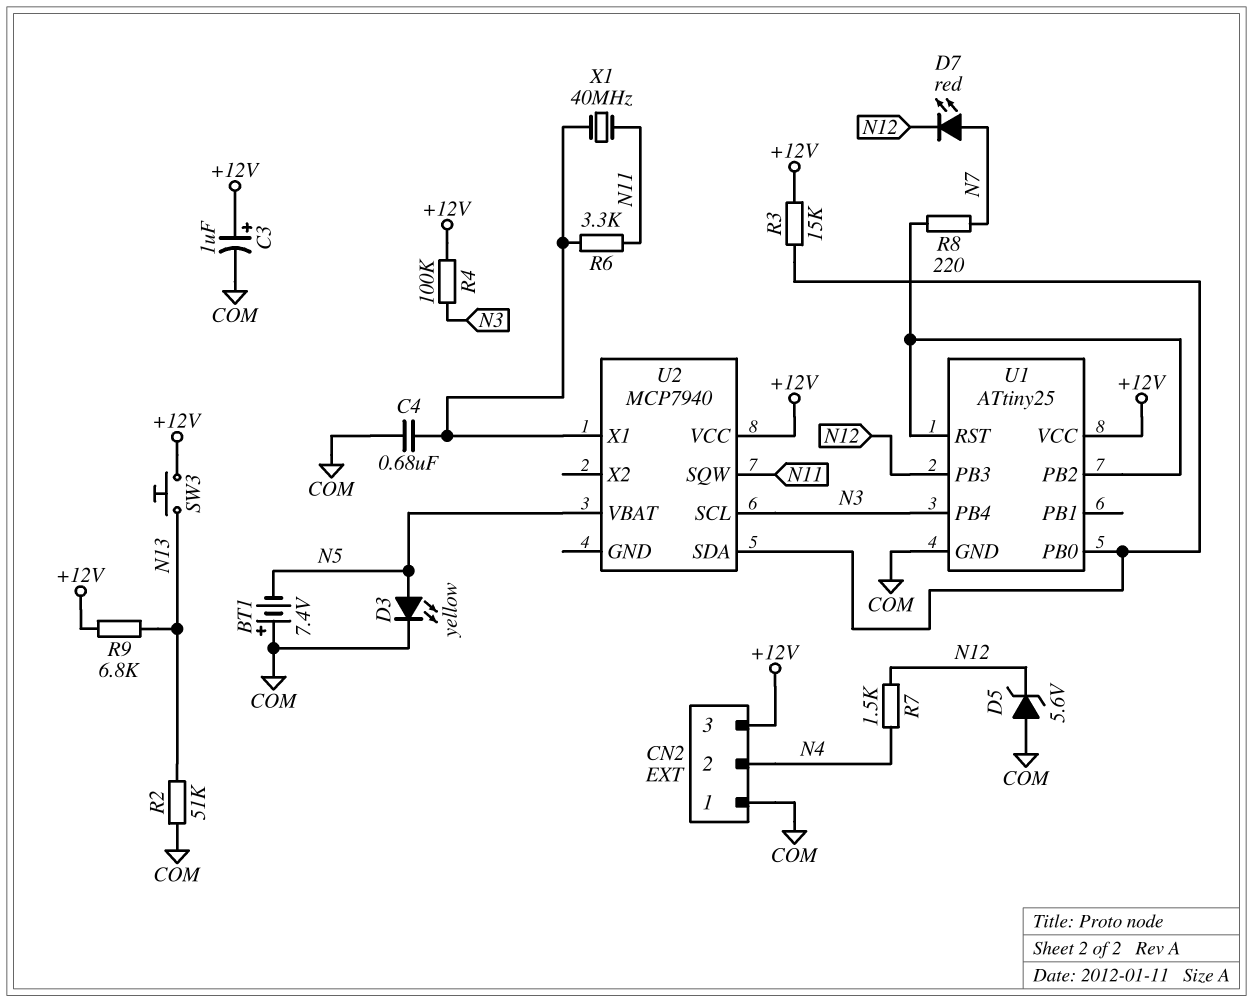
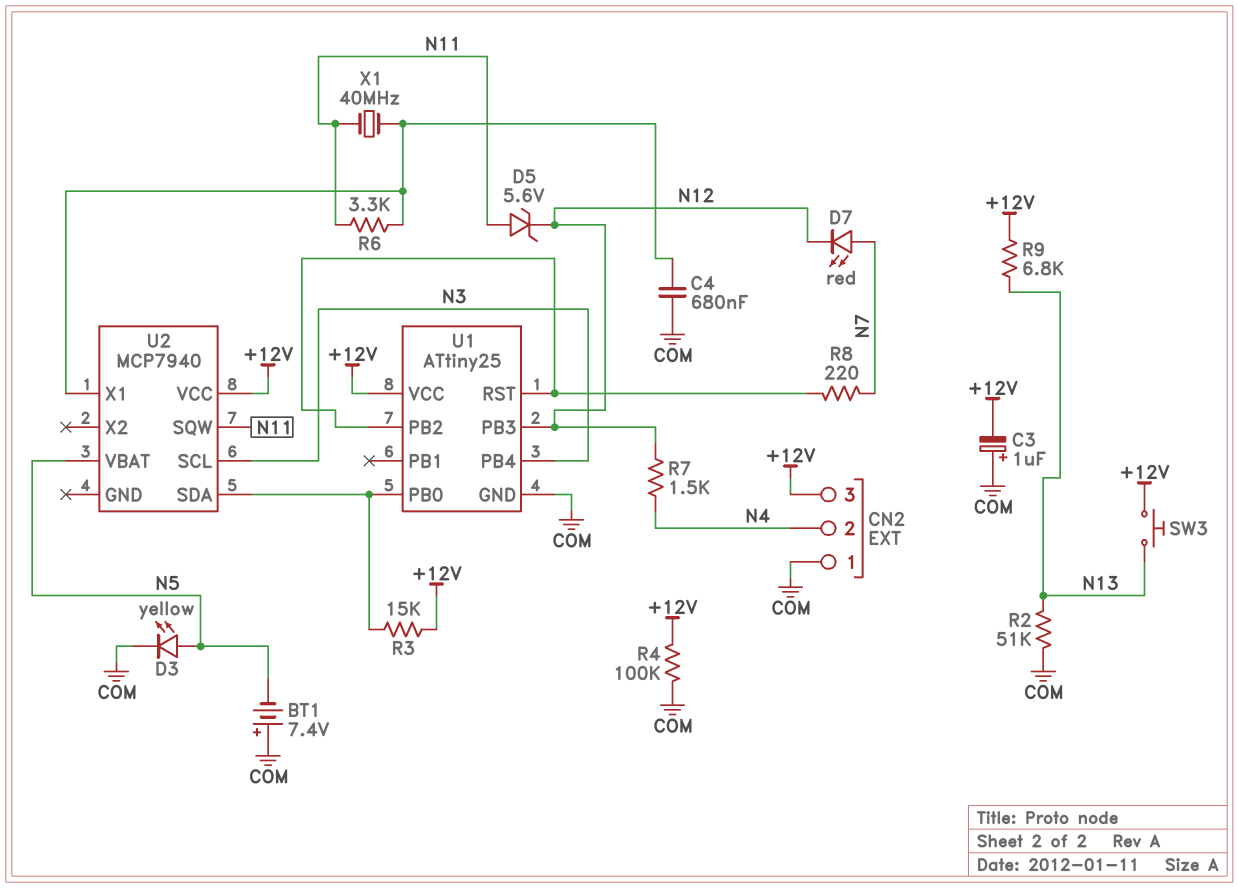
C3: 1uF (plus +12V, minus COM) -> 1uF (plus COM, minus +12V)
D5: zener 5.6V (A COM, K N12) -> zener 5.6V (A N11, K N12)
R4: 100k (+12V, N3) -> 100k (+12V, COM)

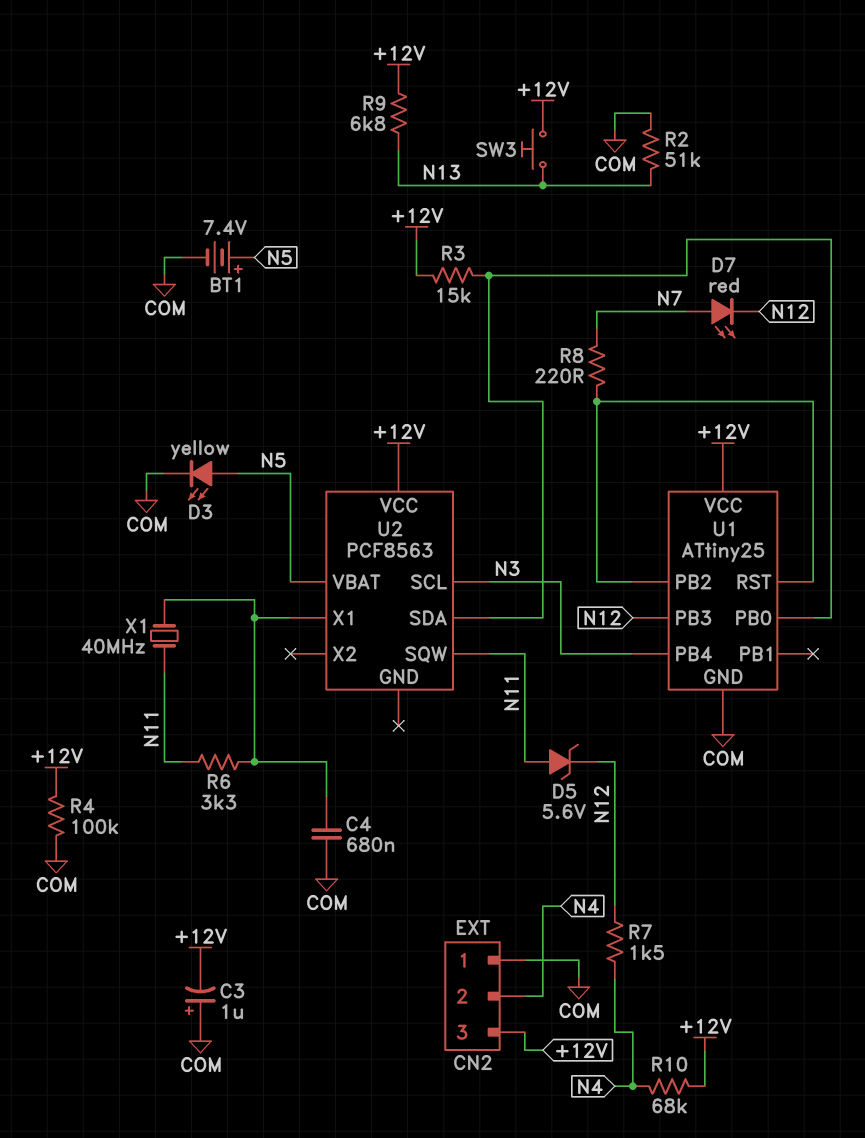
BT1: 7.4V (plus COM, minus N5) -> 7.4V (plus N5, minus COM)
R10: none -> 68k (+12V, N4)
U2: MCP7940 -> PCF8563

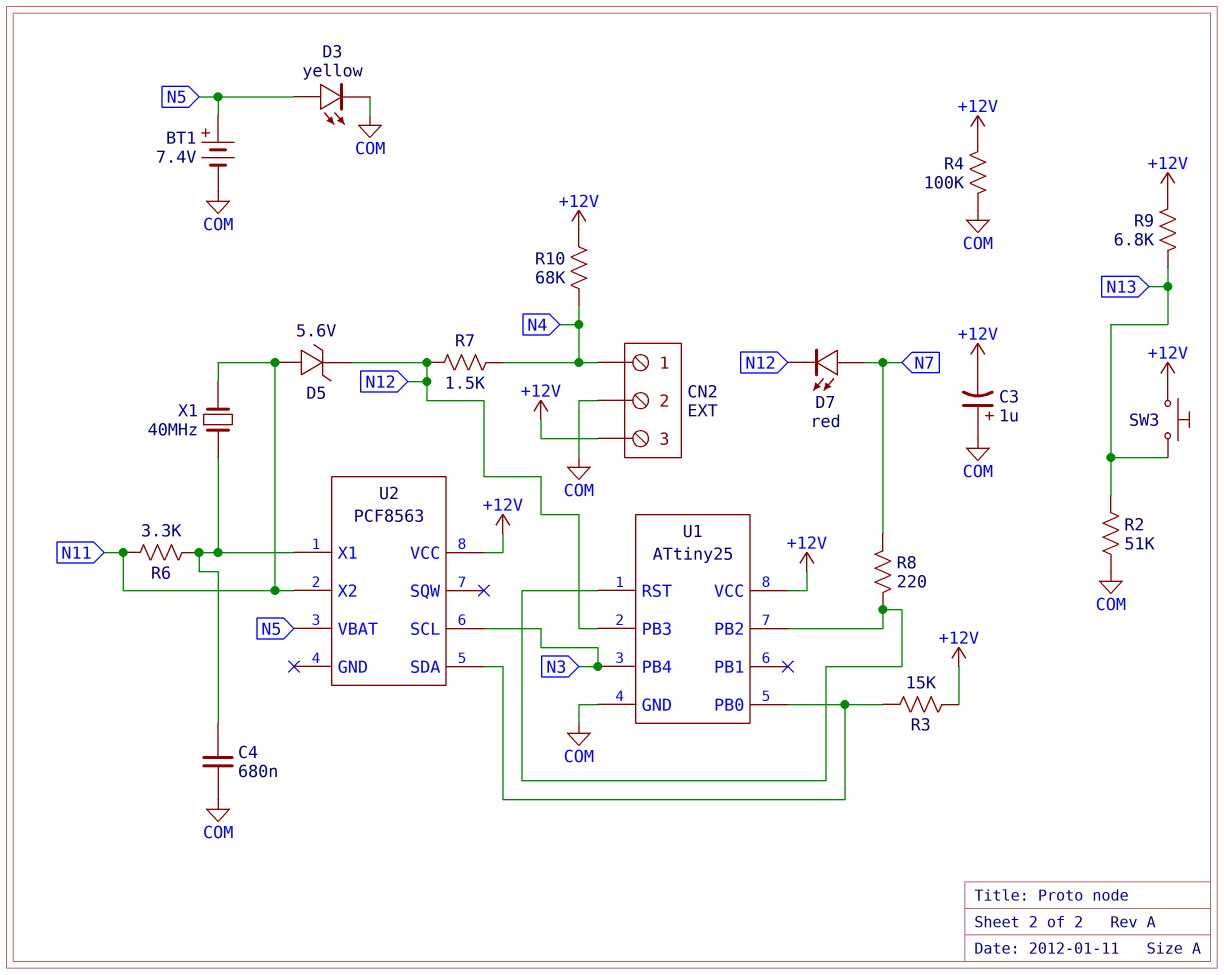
CN2 pin 1: COM -> N4
CN2 pin 2: N4 -> COM
U2 pin SQW: N11 -> none
U2 pin X2: none -> N11

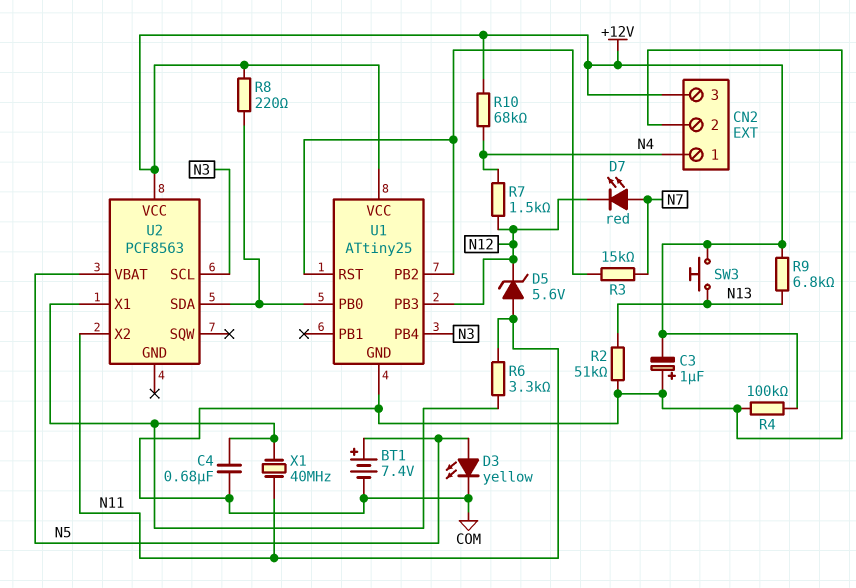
R3: 15k (+12V, U1/PB0) -> 15k (N7, U1/PB2)
R8: 220 (N7, U1/PB2) -> 220 (+12V, U1/PB0)

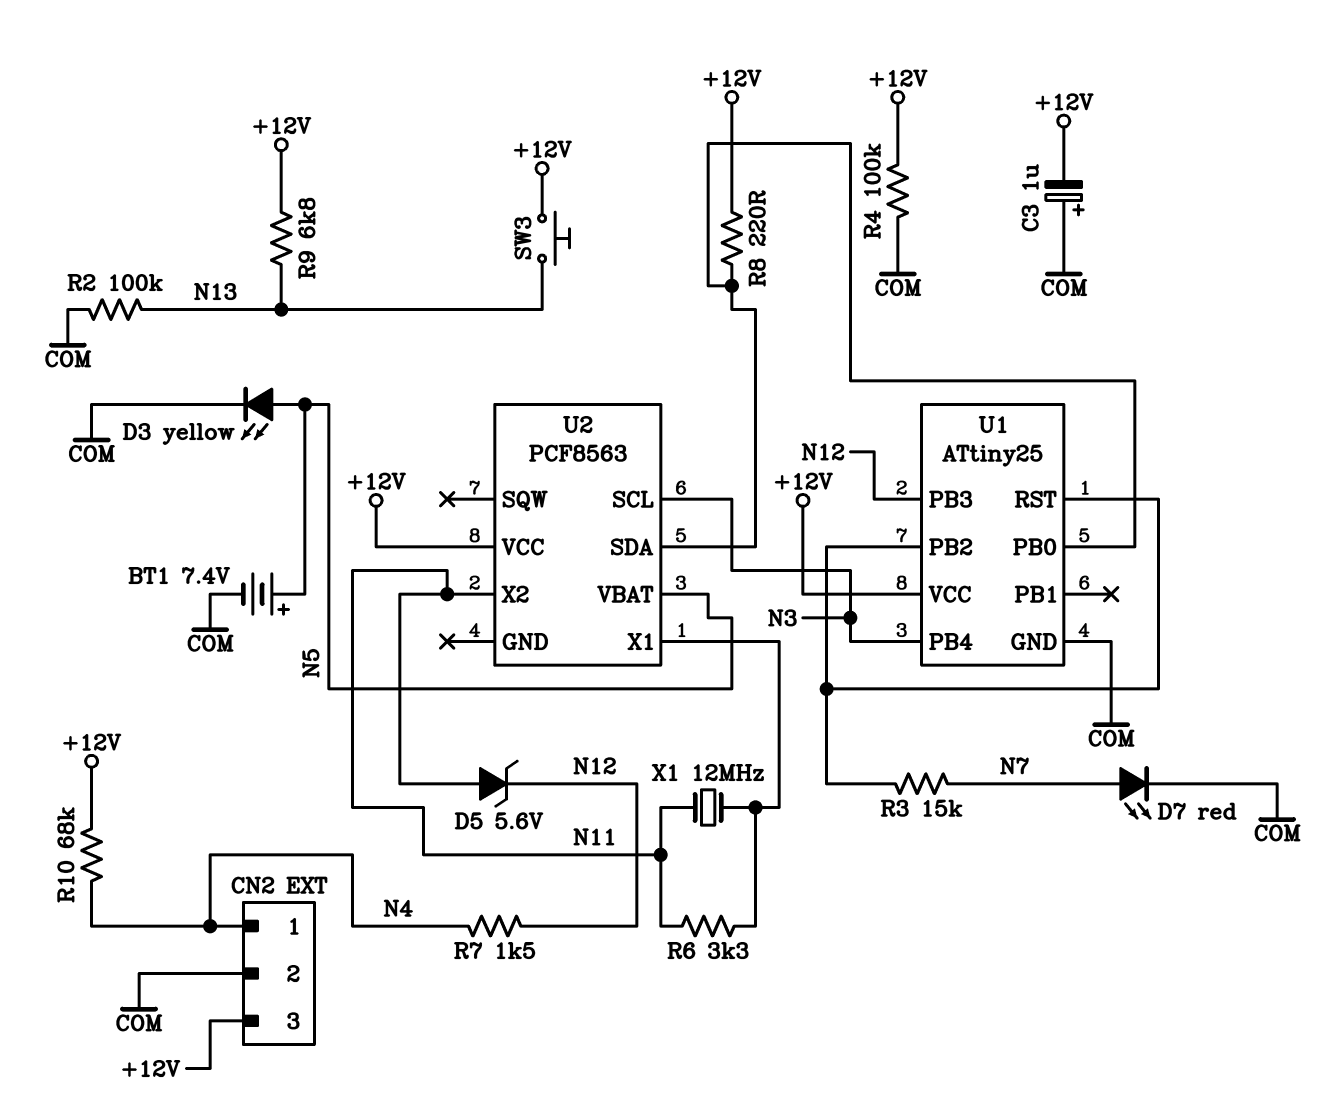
C4: 680nF (COM, U2/X1) -> none
D7: LED red (A N7, K N12) -> LED red (A N7, K COM)
R2: 51k (COM, N13) -> 100k (COM, N13)
X1: 40MHz (N11, U2/X1) -> 12MHz (N11, U2/X1)

